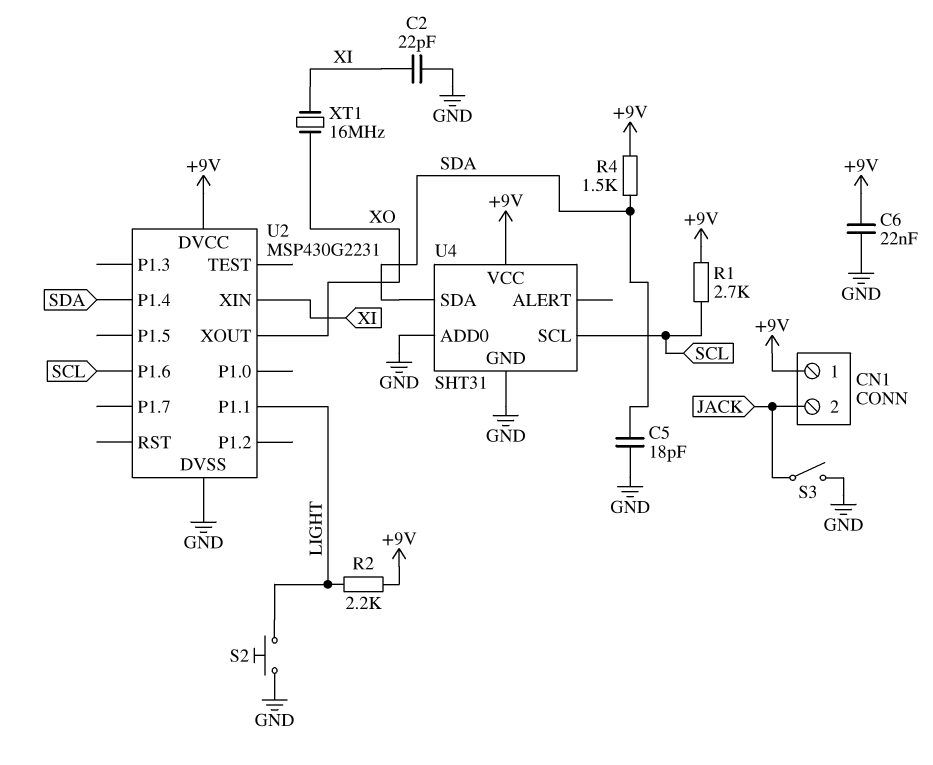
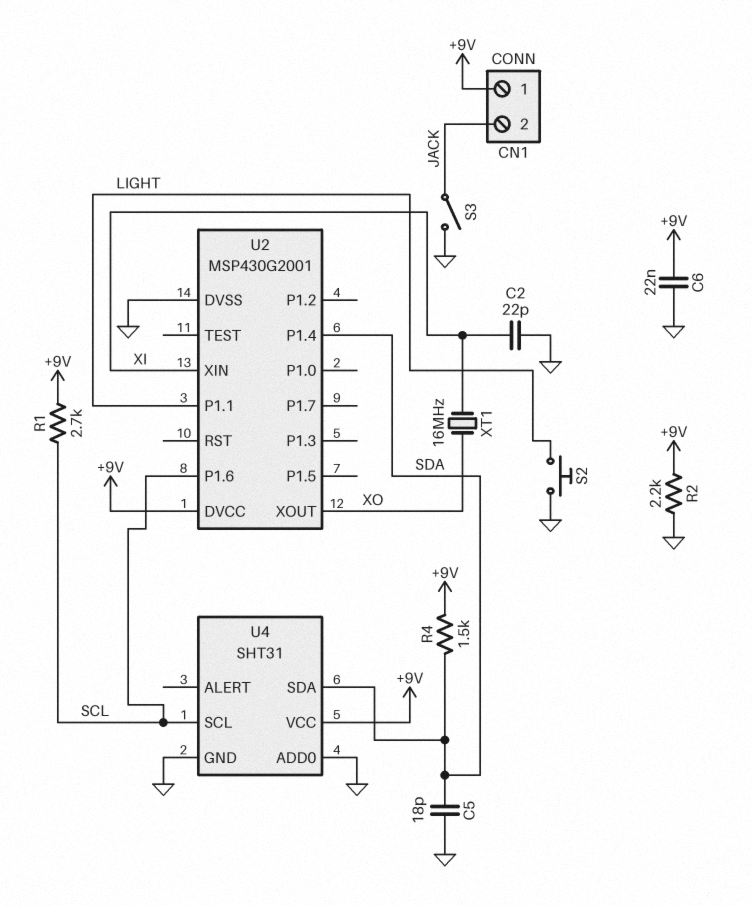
R2: 2.2k (+9V, LIGHT) -> 2.2k (+9V, GND)
U2: MSP430G2231 -> MSP430G2001

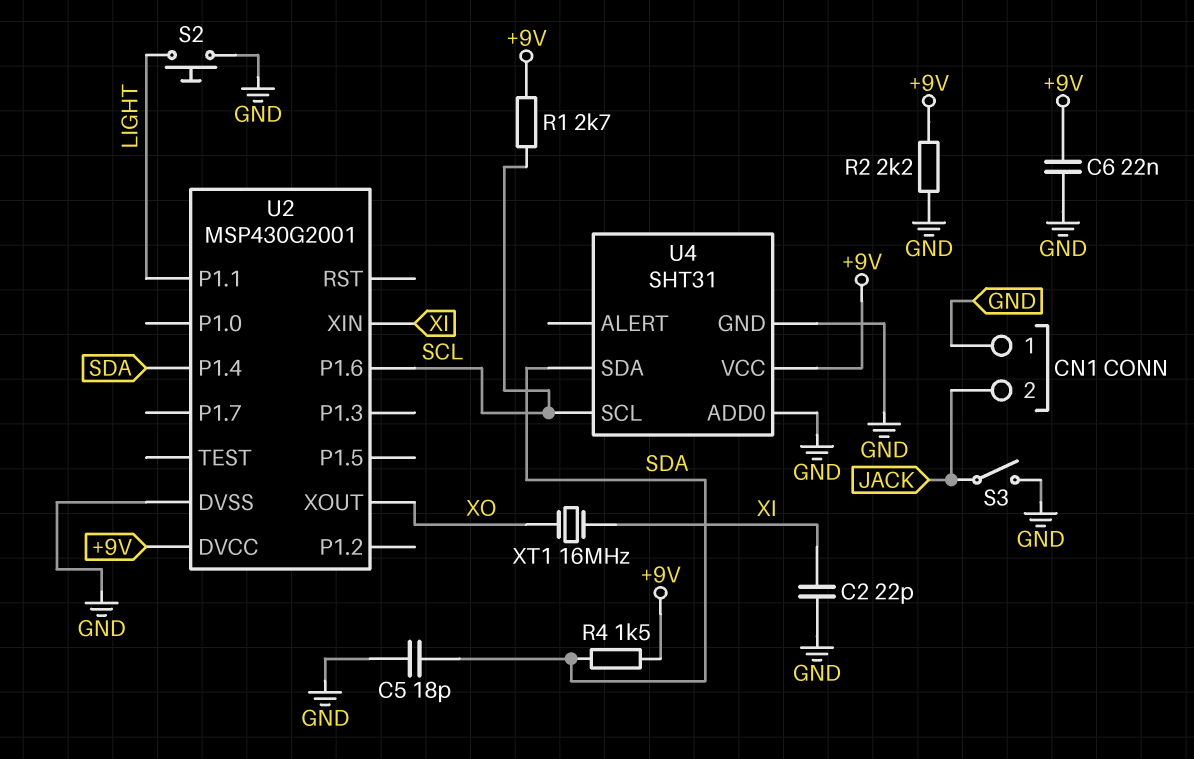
CN1 pin 1: +9V -> GND

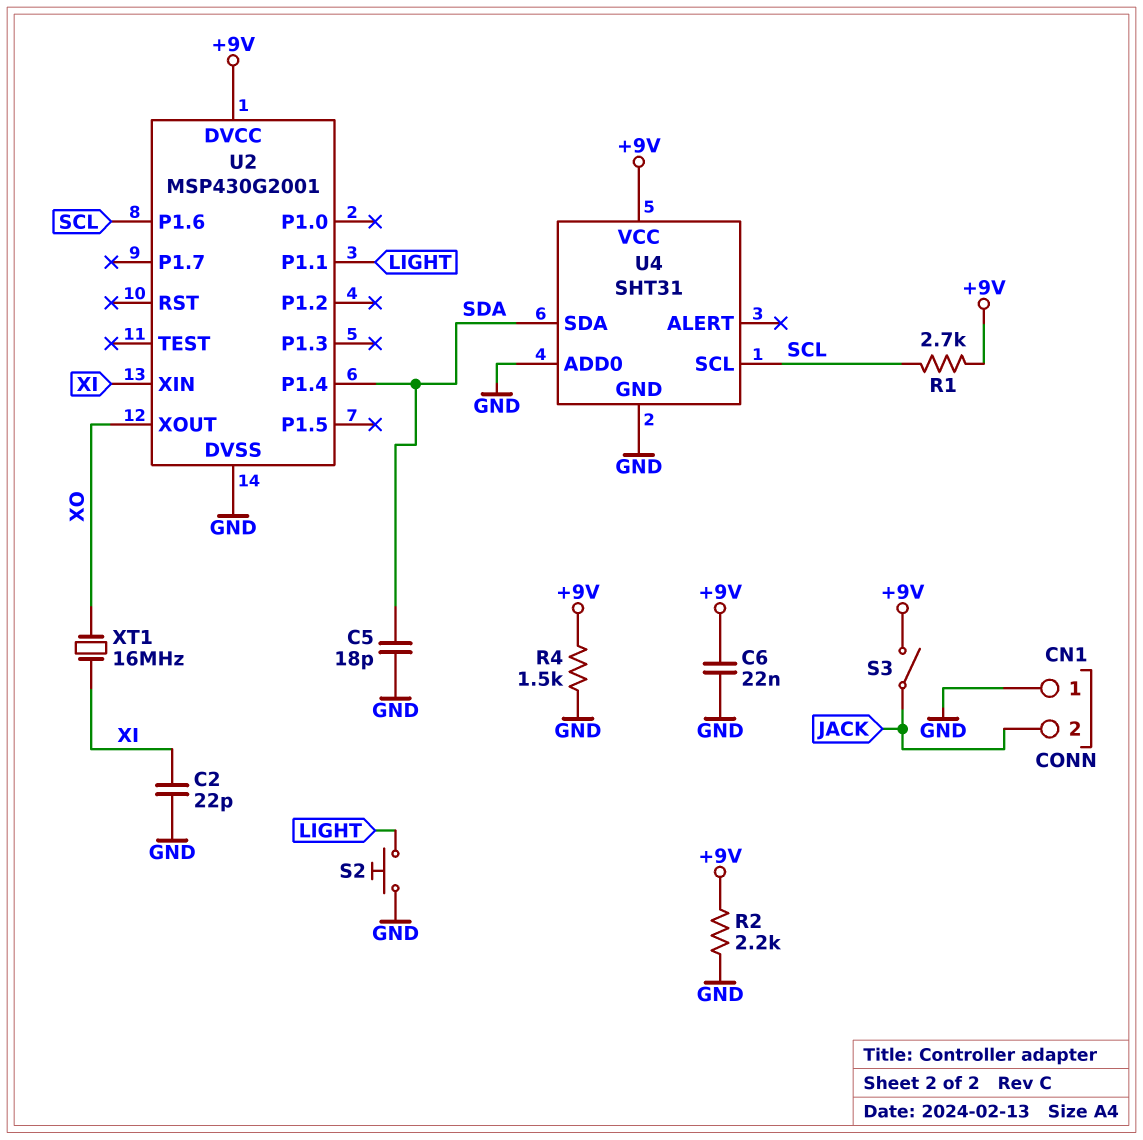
R4: 1.5k (+9V, SDA) -> 1.5k (+9V, GND)
S3: switch (GND, JACK) -> switch (+9V, JACK)

